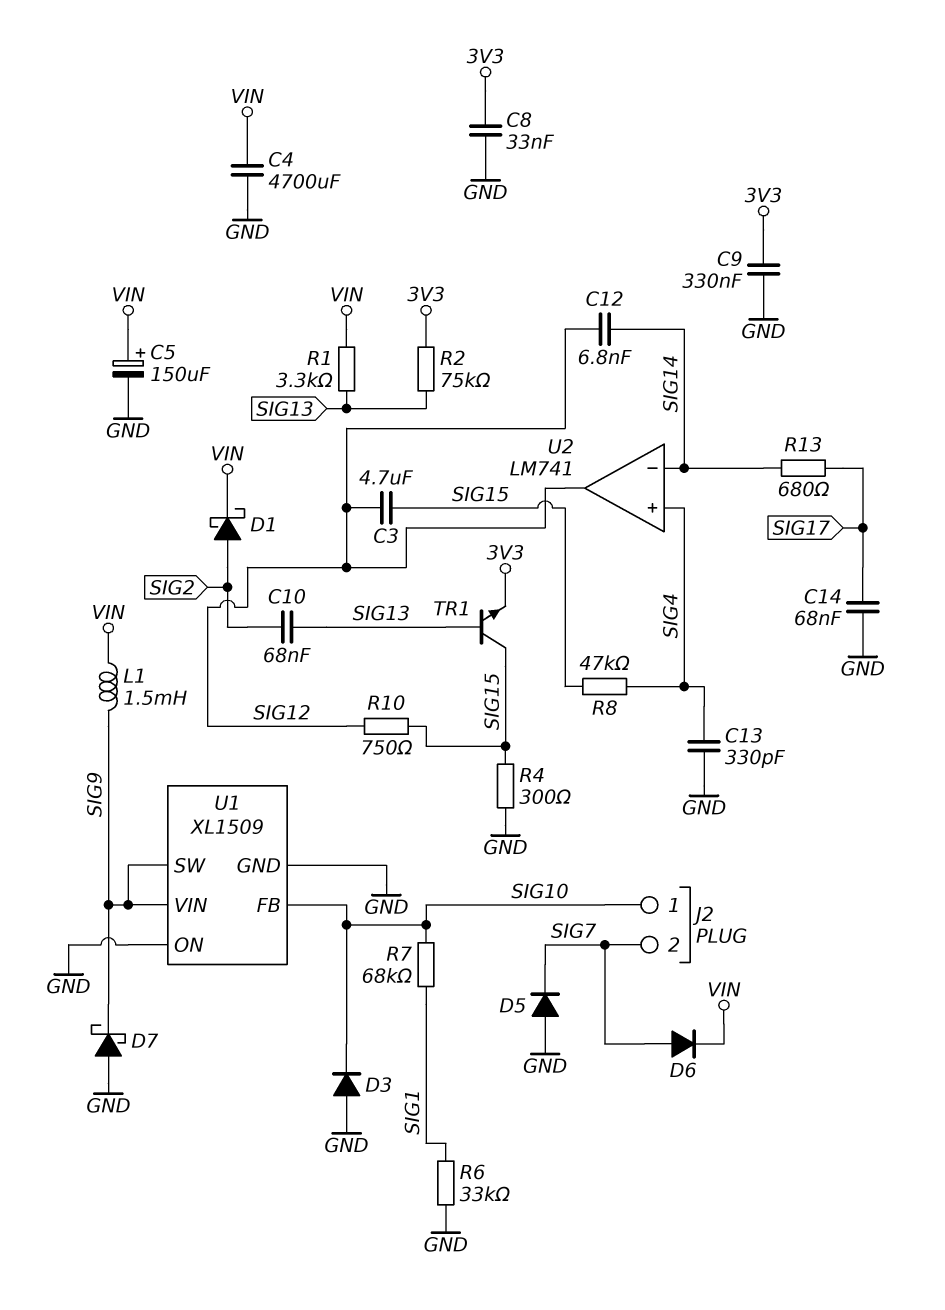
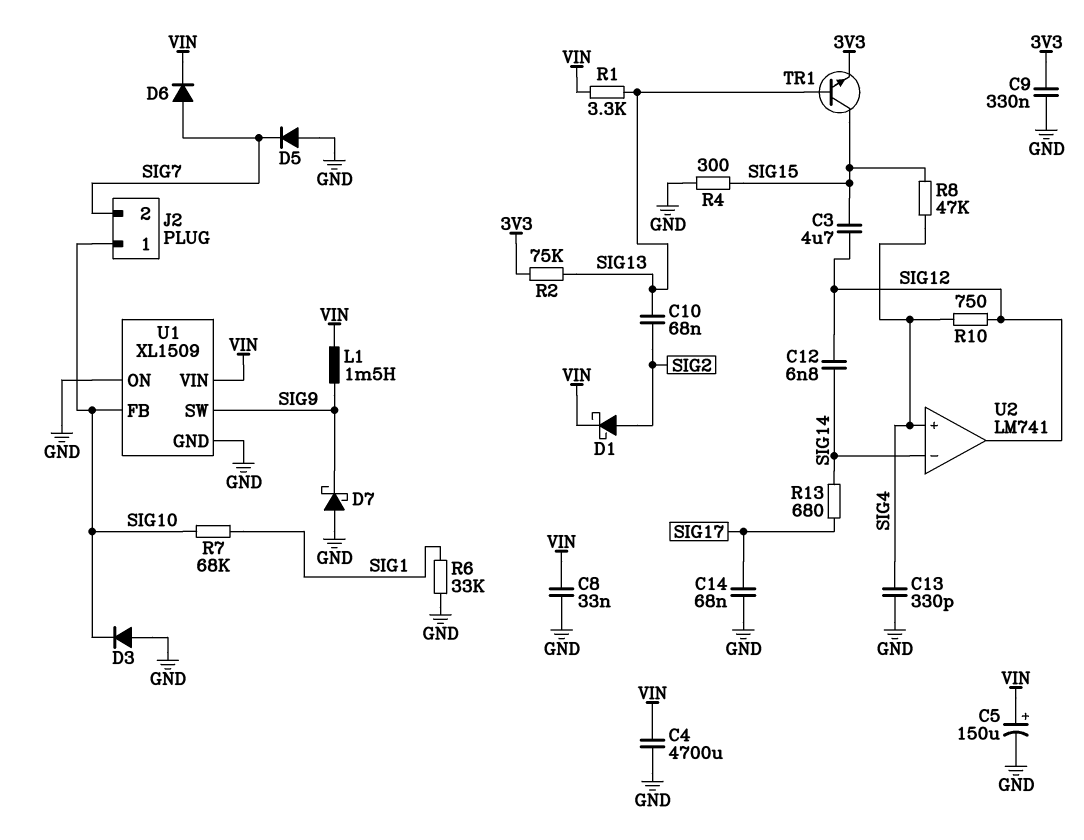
C8: 33nF (3V3, GND) -> 33nF (GND, VIN)
R10: 750 (SIG12, SIG15) -> 750 (SIG4, SIG12)
U1 pin VIN: SIG9 -> VIN

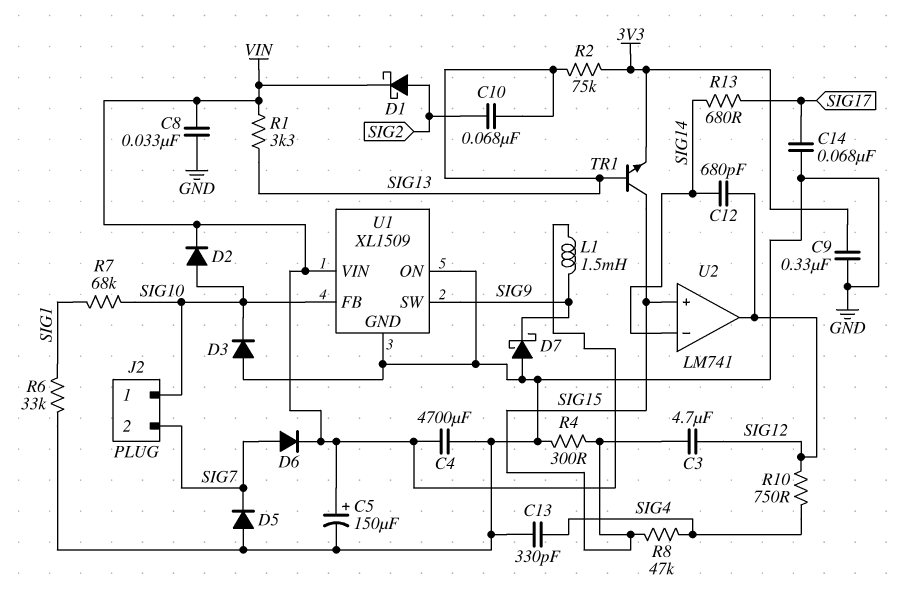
C12: 6.8nF (SIG12, SIG14) -> 680pF (SIG12, SIG14)
D2: none -> diode (A SIG10, K VIN)
U2 pin in+: SIG4 -> SIG15

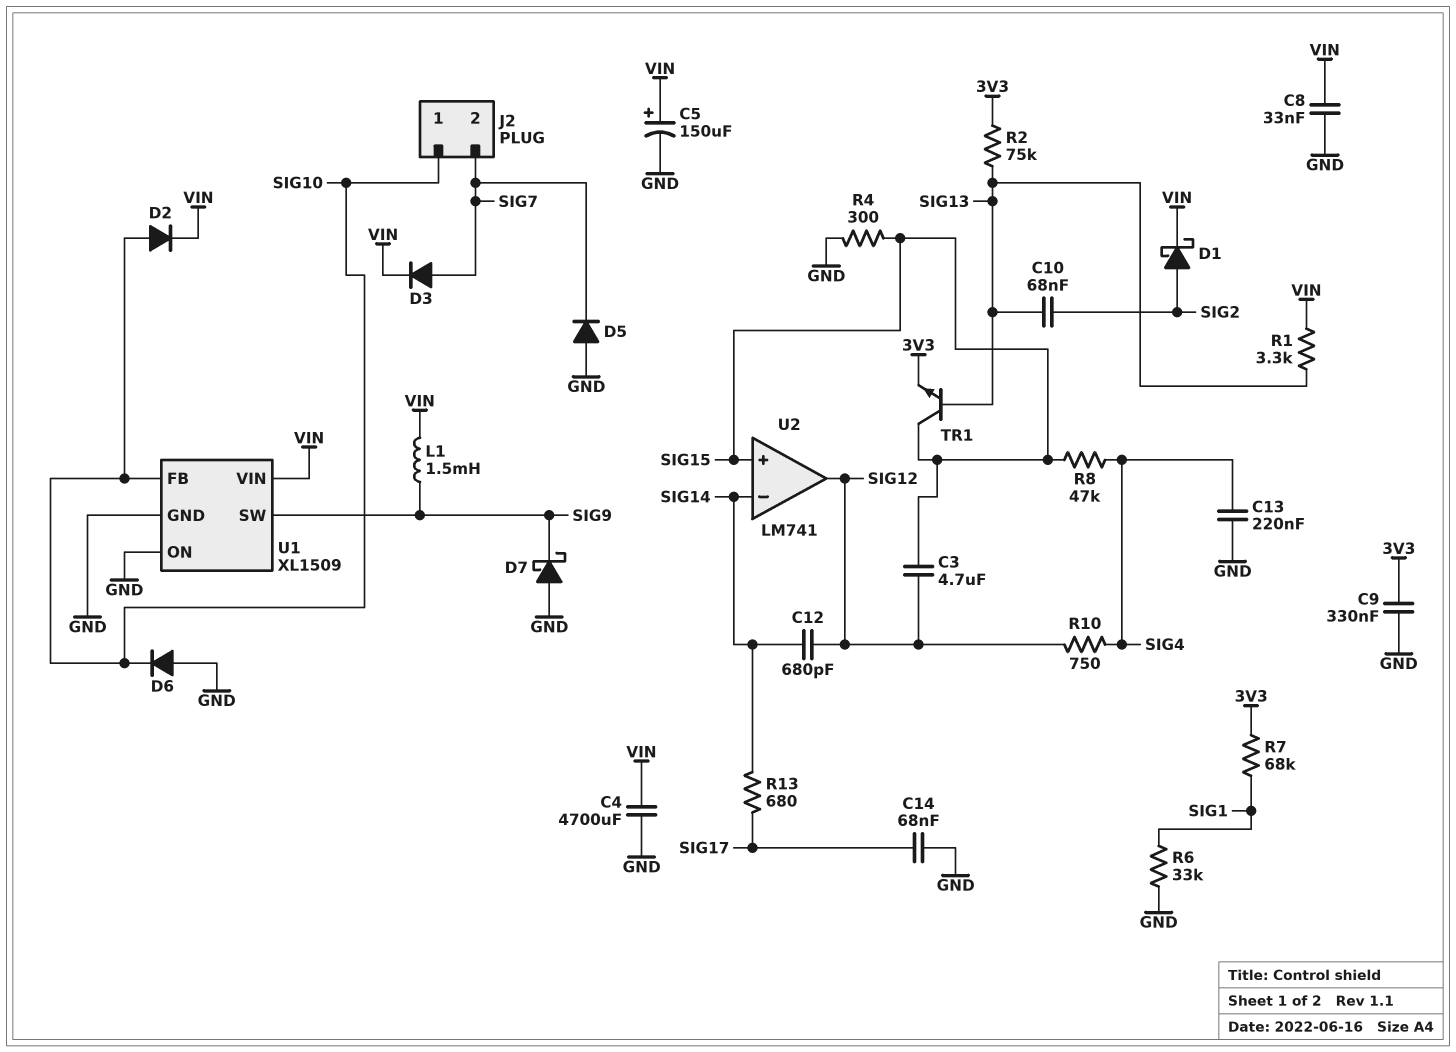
C13: 330pF (GND, SIG4) -> 220nF (GND, SIG4)
D3: diode (A GND, K SIG10) -> diode (A SIG7, K VIN)
D6: diode (A SIG7, K VIN) -> diode (A GND, K SIG10)
R7: 68k (SIG1, SIG10) -> 68k (3V3, SIG1)

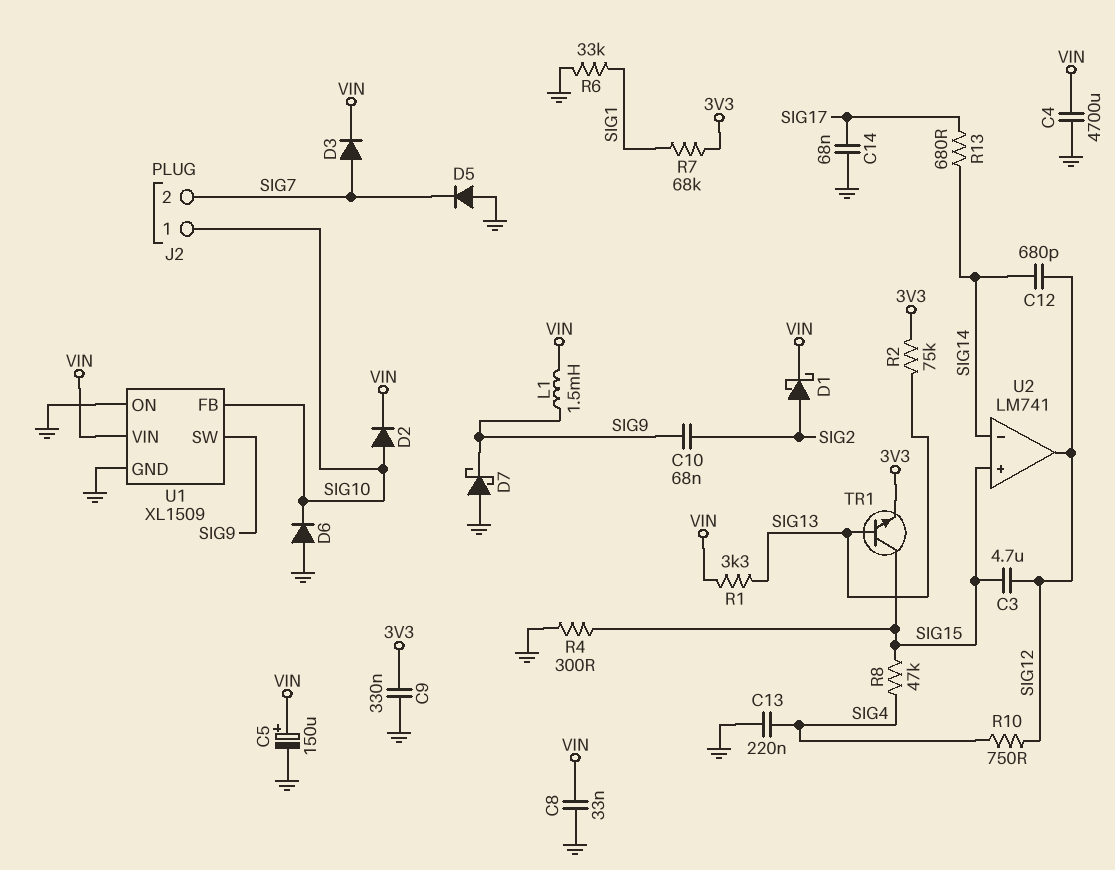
C10: 68nF (SIG2, SIG13) -> 68nF (SIG2, SIG9)

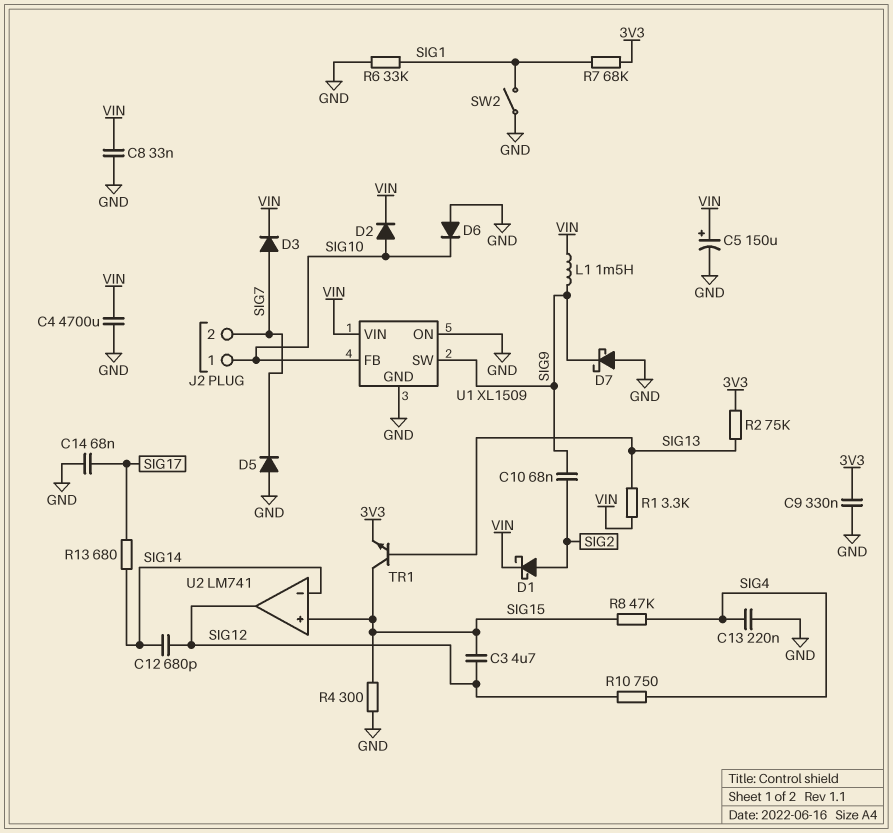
SW2: none -> switch (GND, SIG1)

